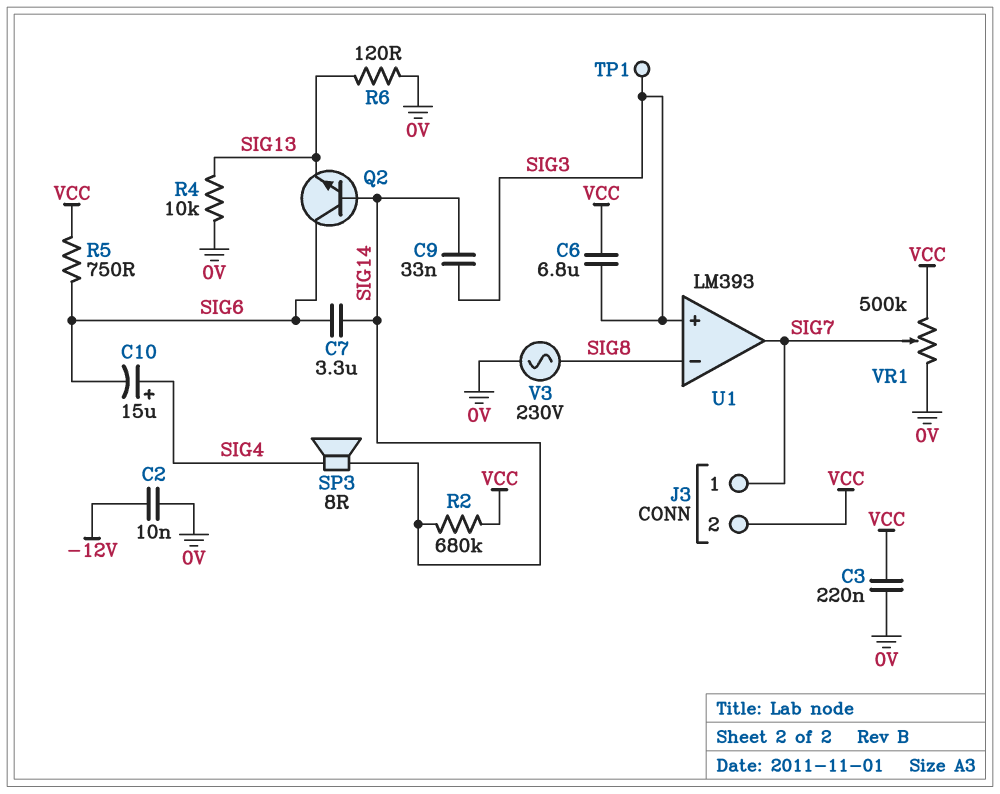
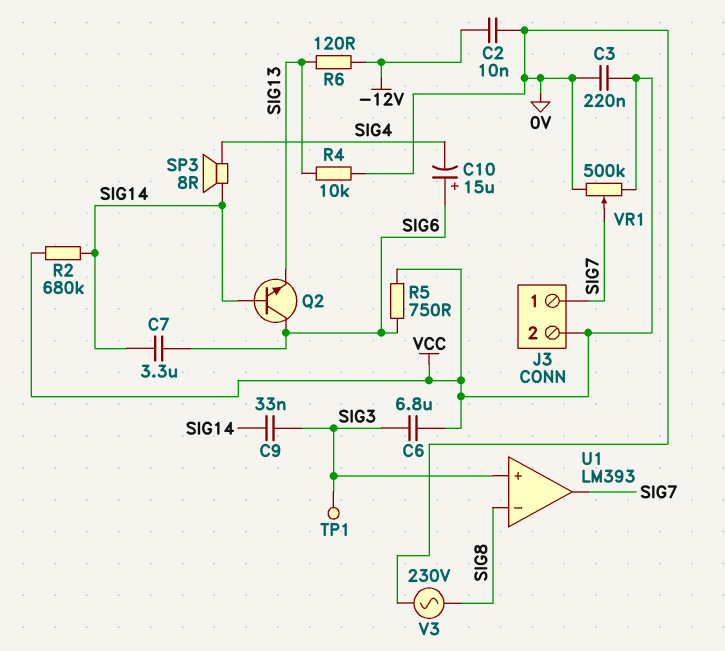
C10: 15uF (plus SIG4, minus SIG6) -> 15uF (plus SIG6, minus SIG4)
R6: 120 (0V, SIG13) -> 120 (-12V, SIG13)

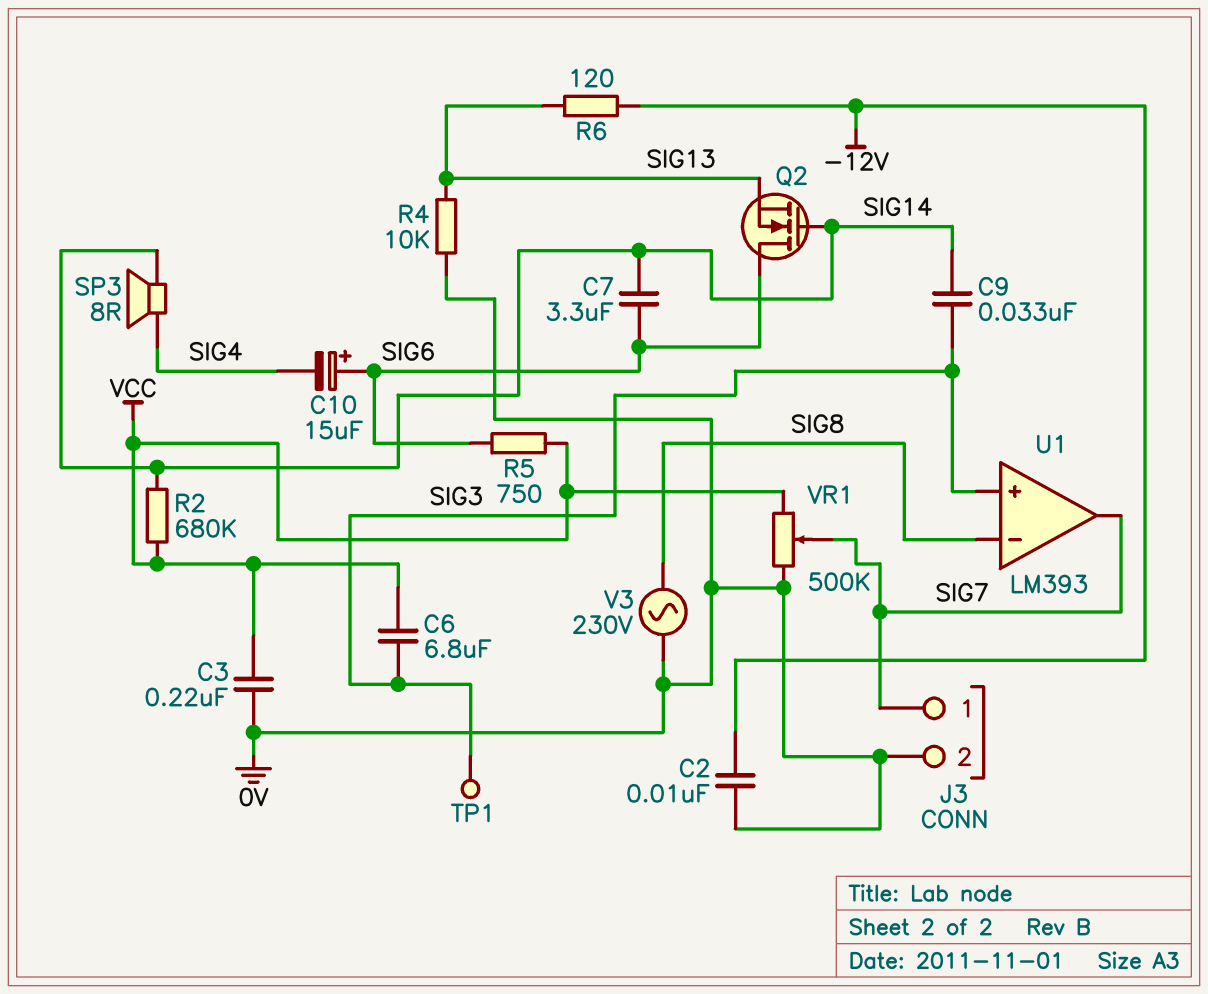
J3 pin 2: VCC -> 0V
Q2: NPN (B SIG14, C SIG6, E SIG13) -> NMOS (G SIG14, D SIG6, S SIG13)

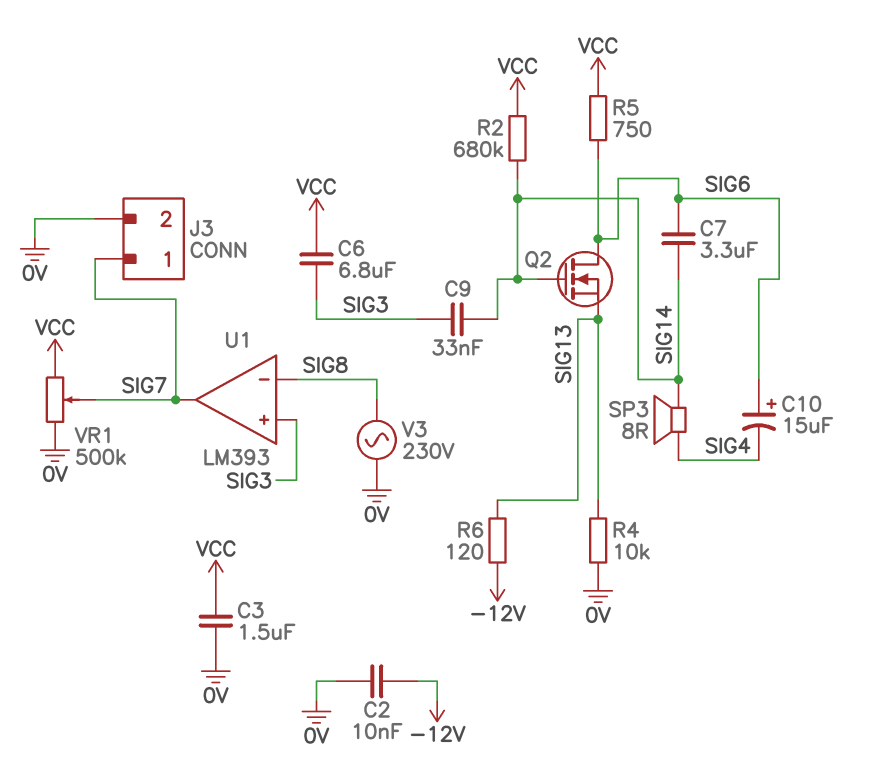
C3: 220nF (0V, VCC) -> 1.5uF (0V, VCC)
TP1: test point (SIG3) -> none

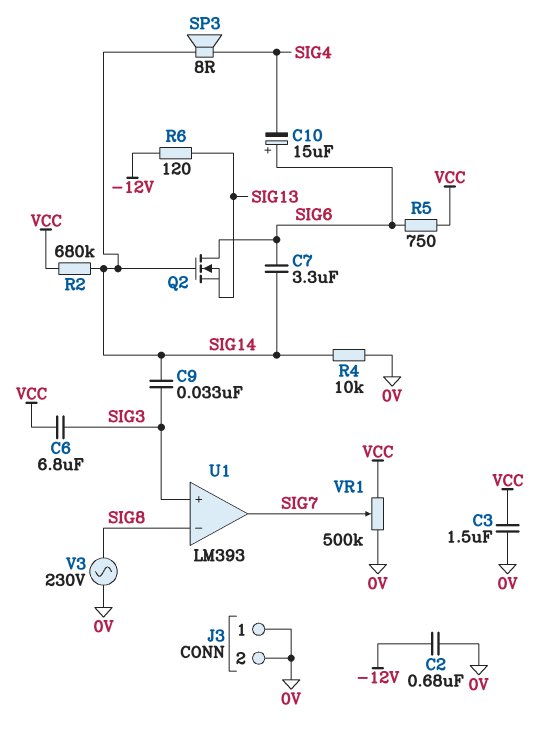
C2: 10nF (-12V, 0V) -> 680nF (-12V, 0V)
J3 pin 1: SIG7 -> 0V
R4: 10k (0V, SIG13) -> 10k (0V, SIG14)

